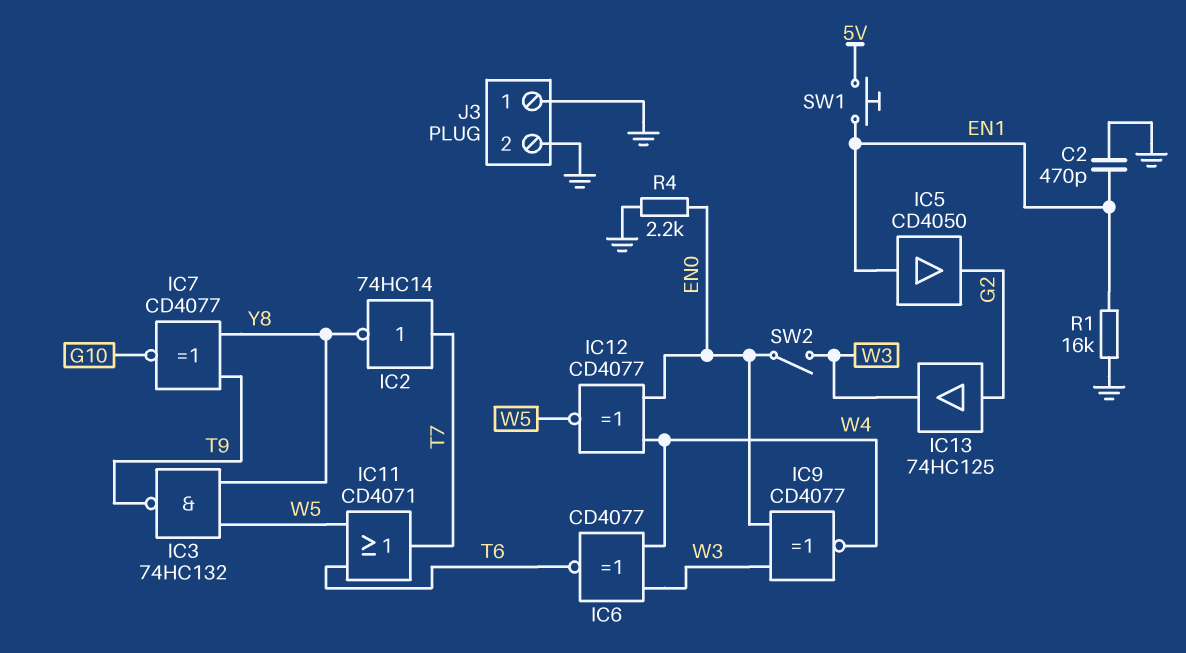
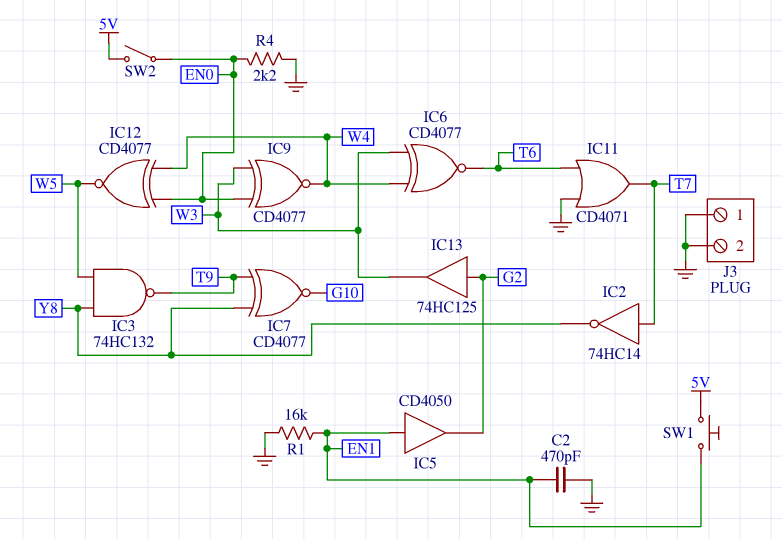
IC11: OR CD4071 (in T6, in W5, out T7) -> OR CD4071 (in GND, in T6, out T7)
SW2: switch (EN0, W3) -> switch (5V, EN0)

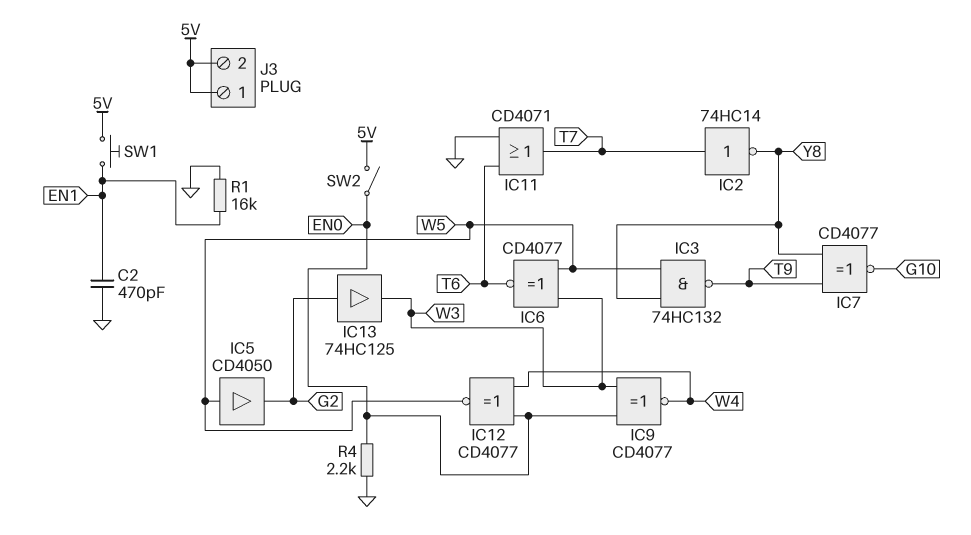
IC5: buffer CD4050 (in EN1, out G2) -> buffer CD4050 (in W5, out G2)
IC6: XNOR CD4077 (in W3, in W4, out T6) -> XNOR CD4077 (in W3, in W5, out T6)
J3 pin 1: GND -> 5V
J3 pin 2: GND -> 5V

